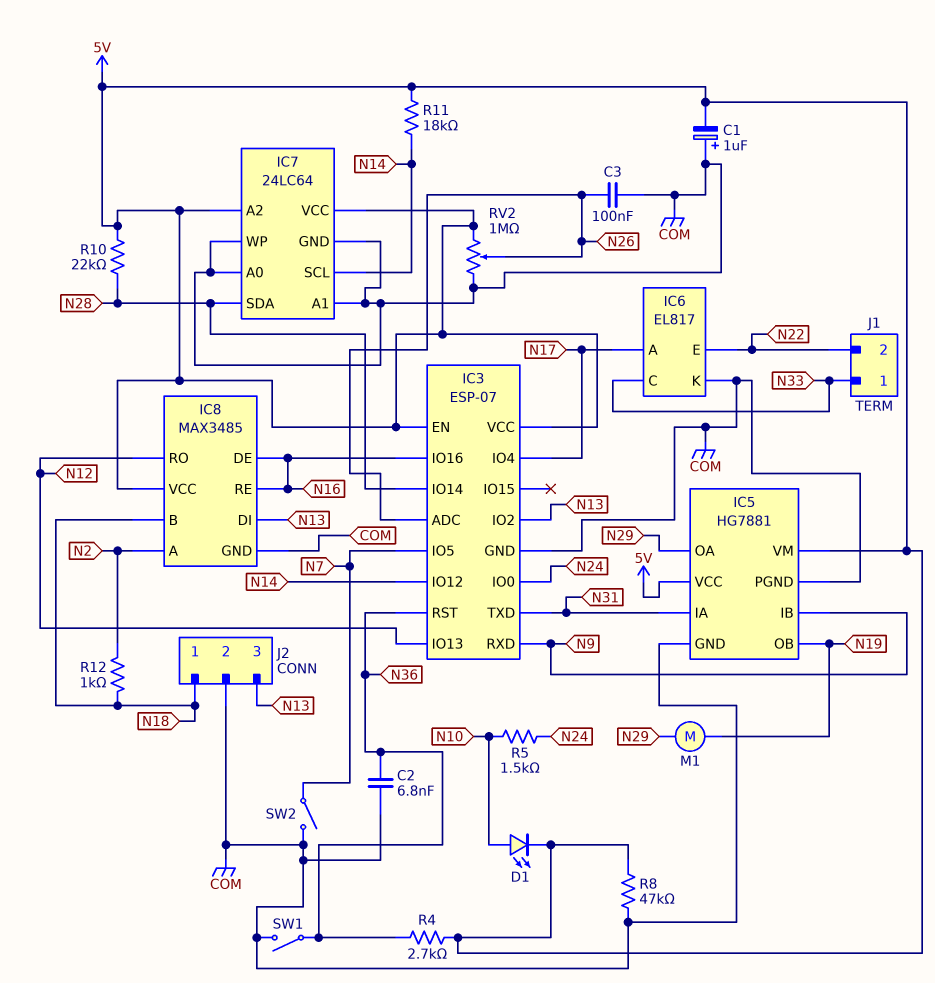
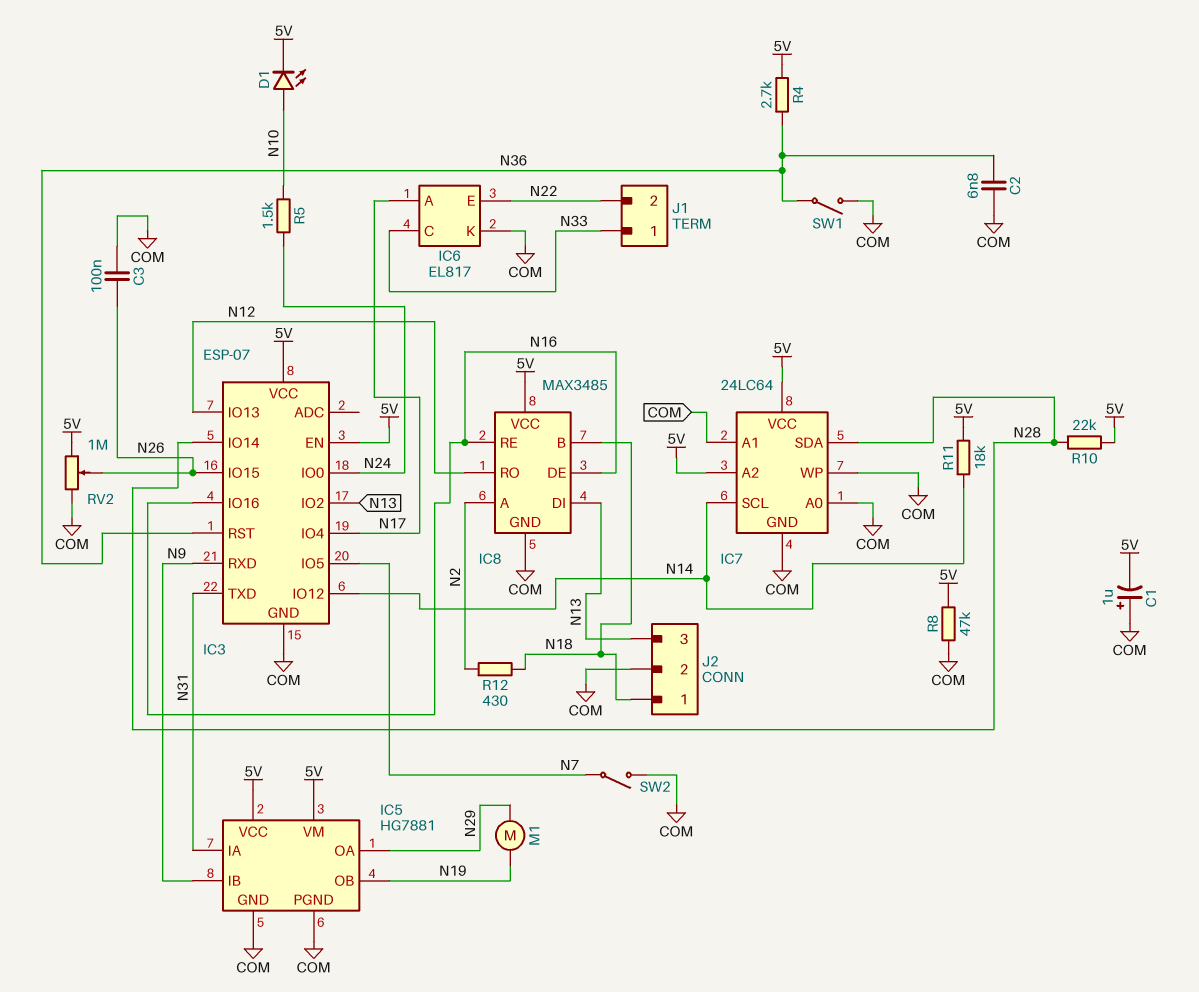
IC3 pin ADC: N26 -> none
IC3 pin IO15: none -> N26
R12: 1k (N2, N18) -> 430 (N2, N18)

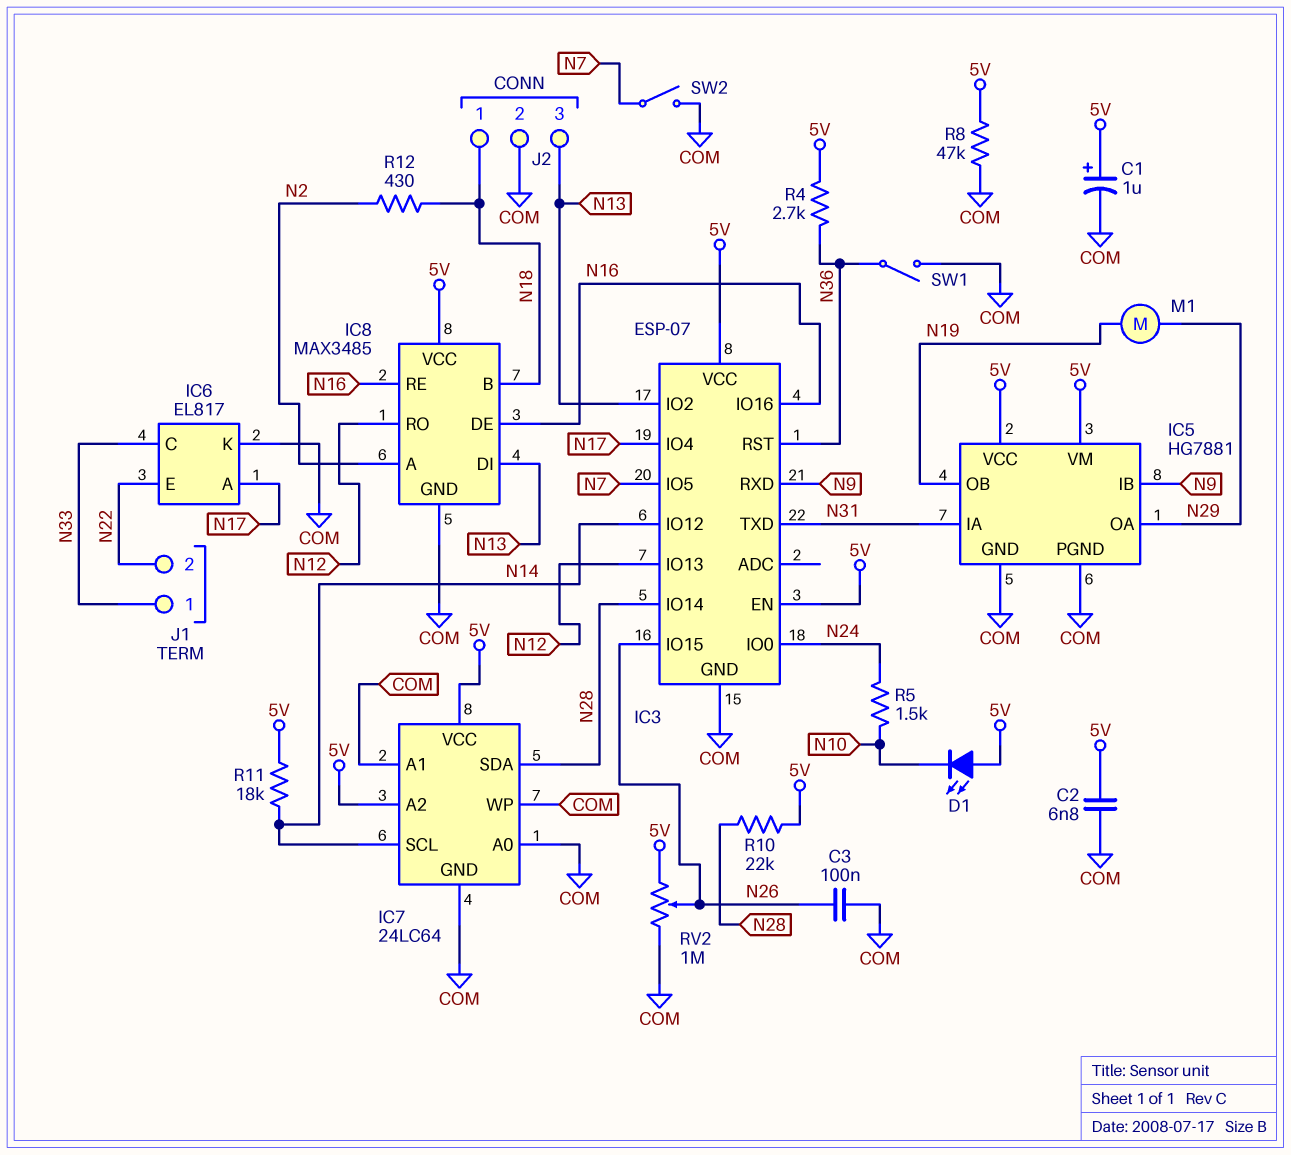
C1: 1uF (plus COM, minus 5V) -> 1uF (plus 5V, minus COM)
C2: 6.8nF (COM, N36) -> 6.8nF (5V, COM)
D1: LED (A N10, K 5V) -> LED (A 5V, K N10)

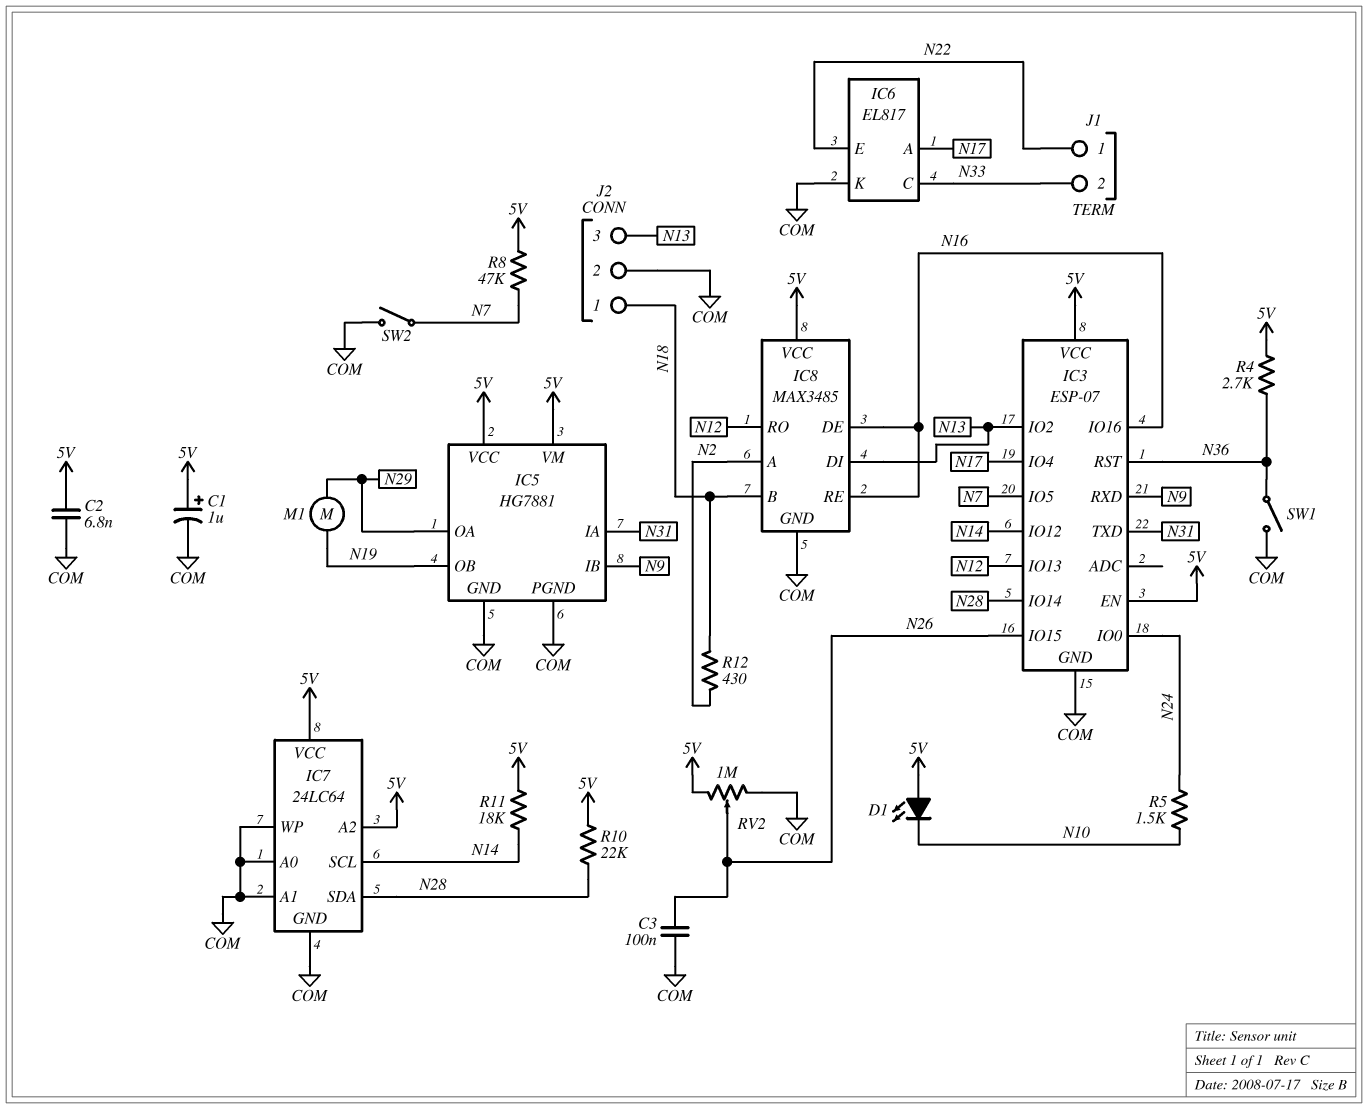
J1 pin 1: N33 -> N22
J1 pin 2: N22 -> N33
R8: 47k (5V, COM) -> 47k (5V, N7)

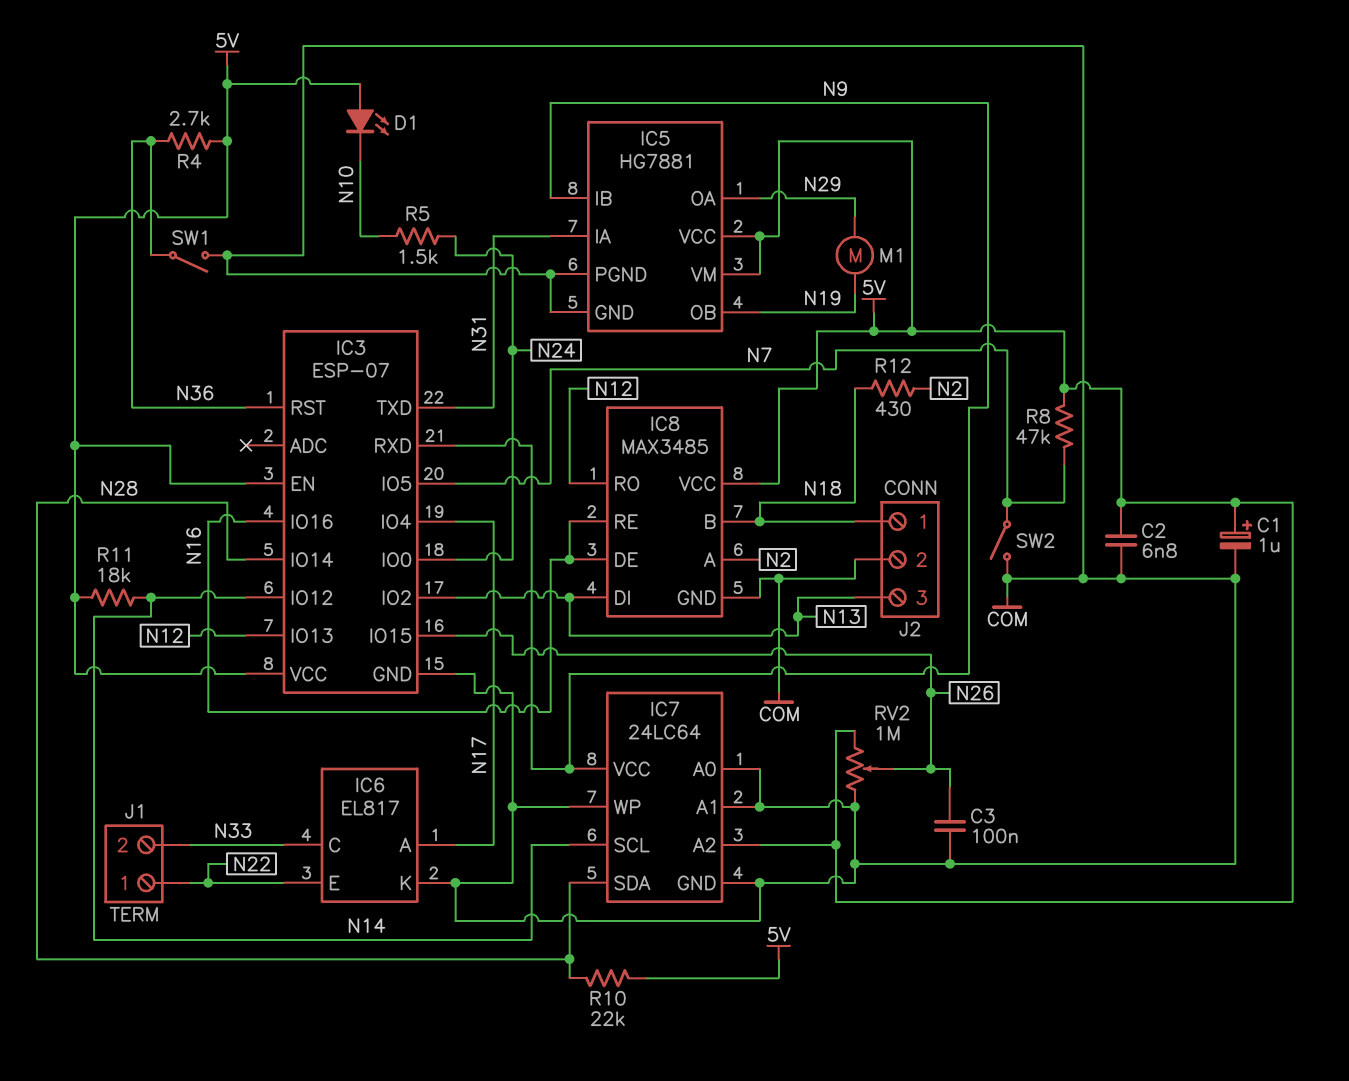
IC7 pin VCC: 5V -> N9

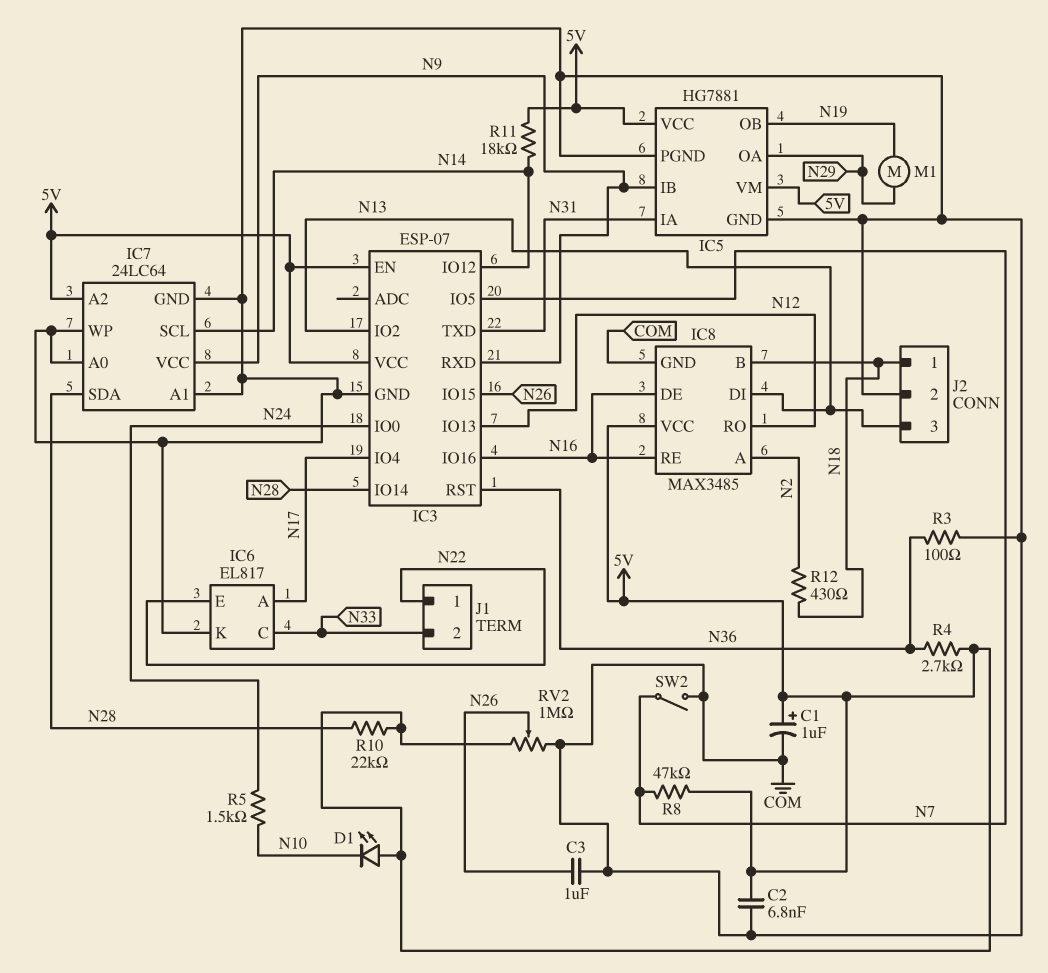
C3: 100nF (COM, N26) -> 1uF (COM, N26)
R3: none -> 100 (COM, N36)
SW1: switch (COM, N36) -> none

